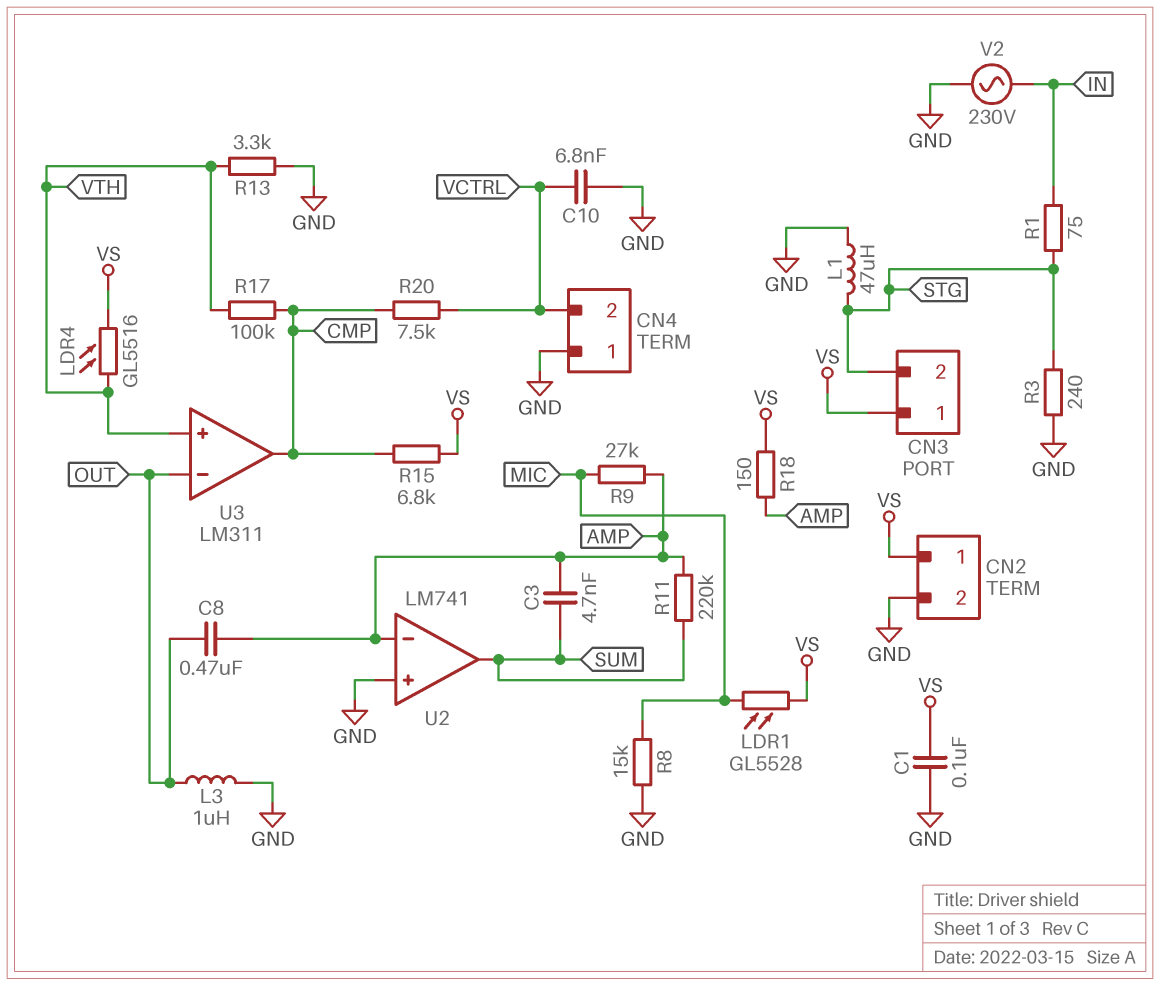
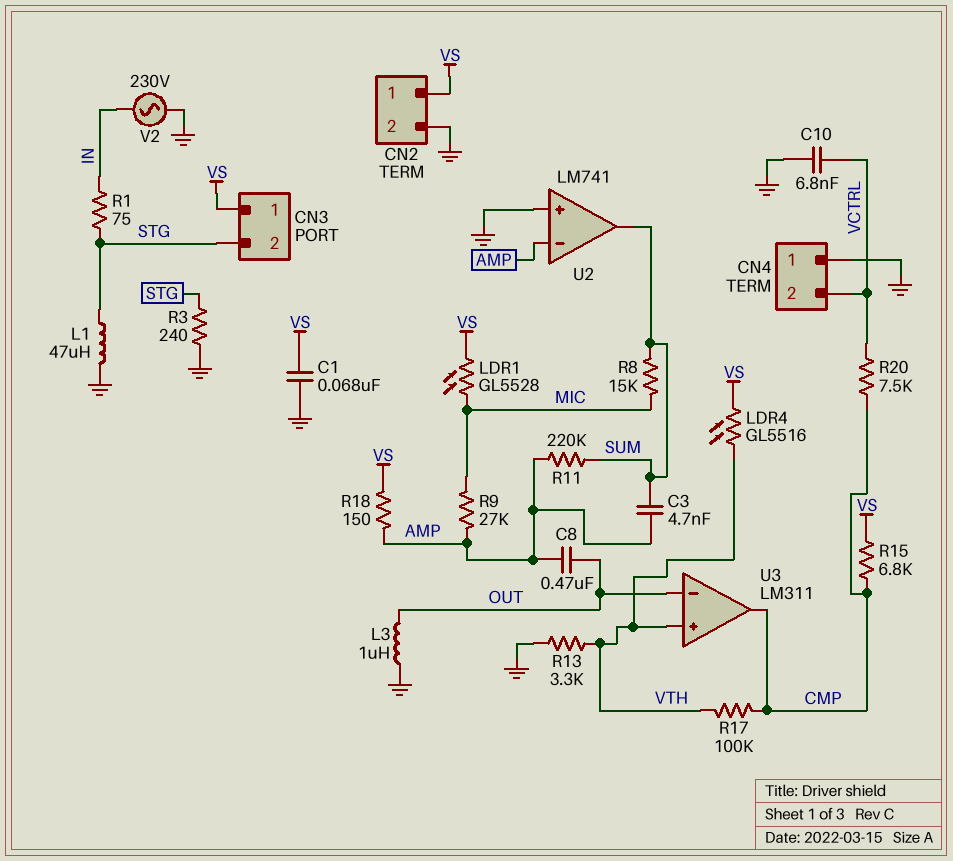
C1: 100nF (GND, VS) -> 68nF (GND, VS)
R8: 15k (GND, MIC) -> 15k (MIC, SUM)

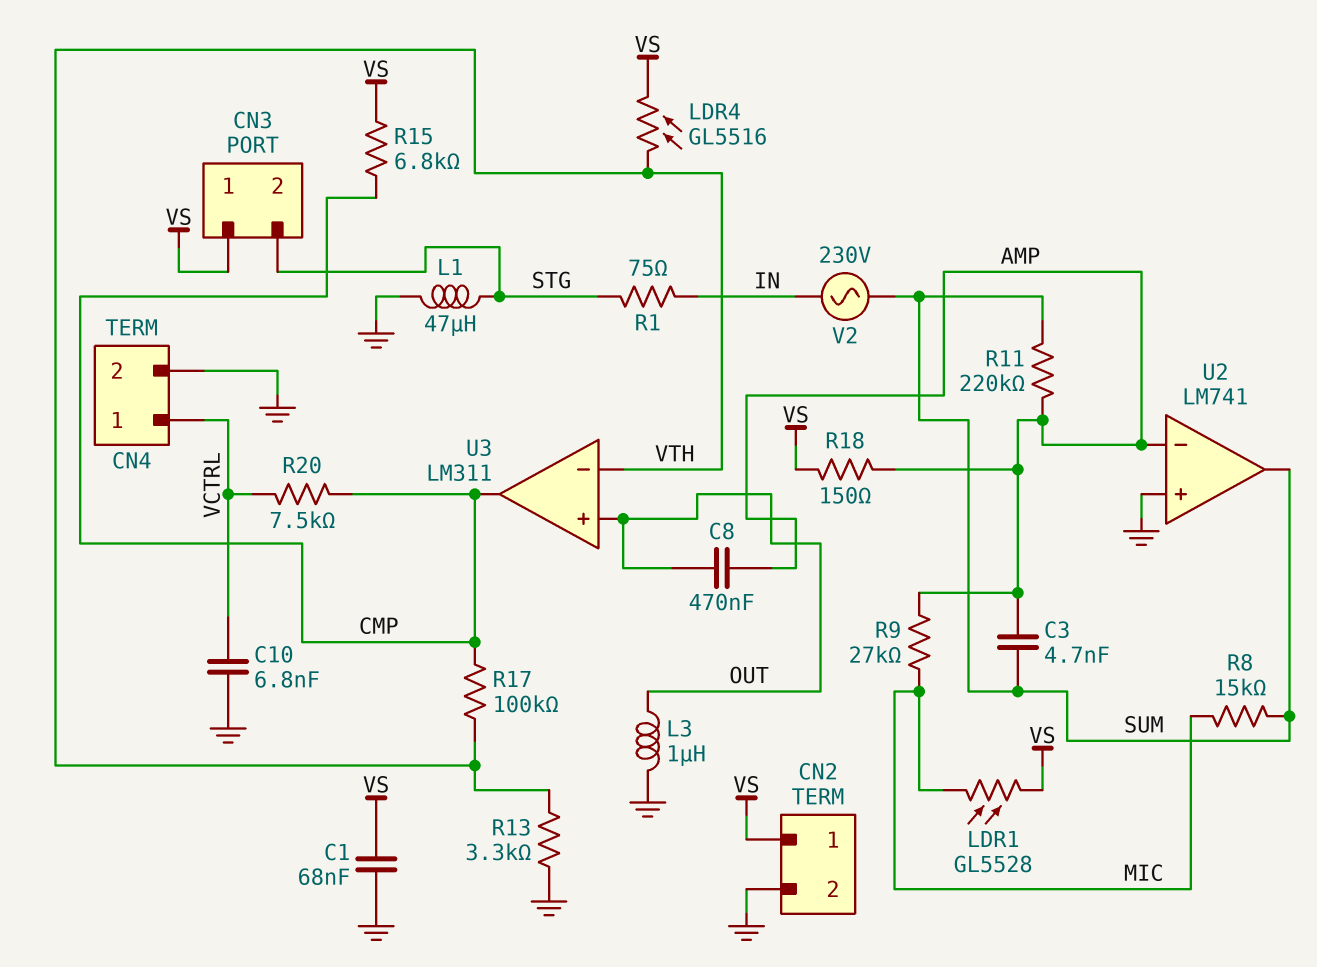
CN4 pin 1: GND -> VCTRL
CN4 pin 2: VCTRL -> GND
R3: 240 (GND, STG) -> none
U3 pin in+: VTH -> OUT
U3 pin in-: OUT -> VTH
V2: AC 230V (GND, IN) -> AC 230V (IN, SUM)

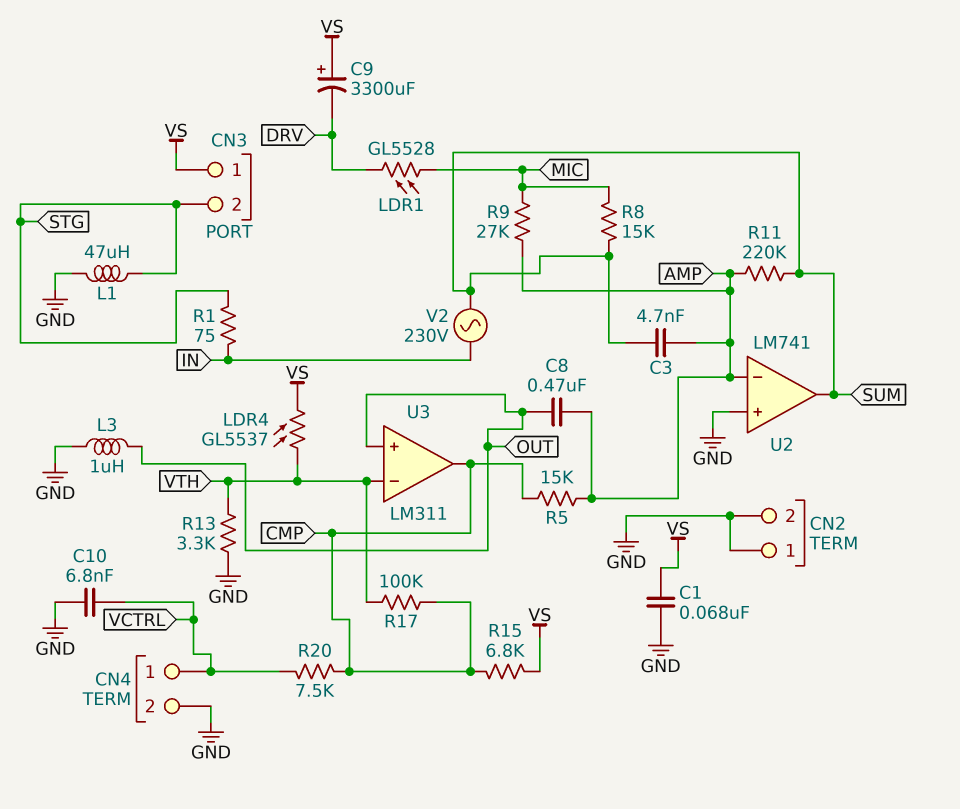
C9: none -> 3300uF (plus VS, minus DRV)
CN2 pin 1: VS -> GND
LDR1: GL5528 (MIC, VS) -> GL5528 (DRV, MIC)
LDR4: GL5516 (VS, VTH) -> GL5537 (VS, VTH)
R5: none -> 15k (AMP, CMP)
R18: 150 (AMP, VS) -> none

